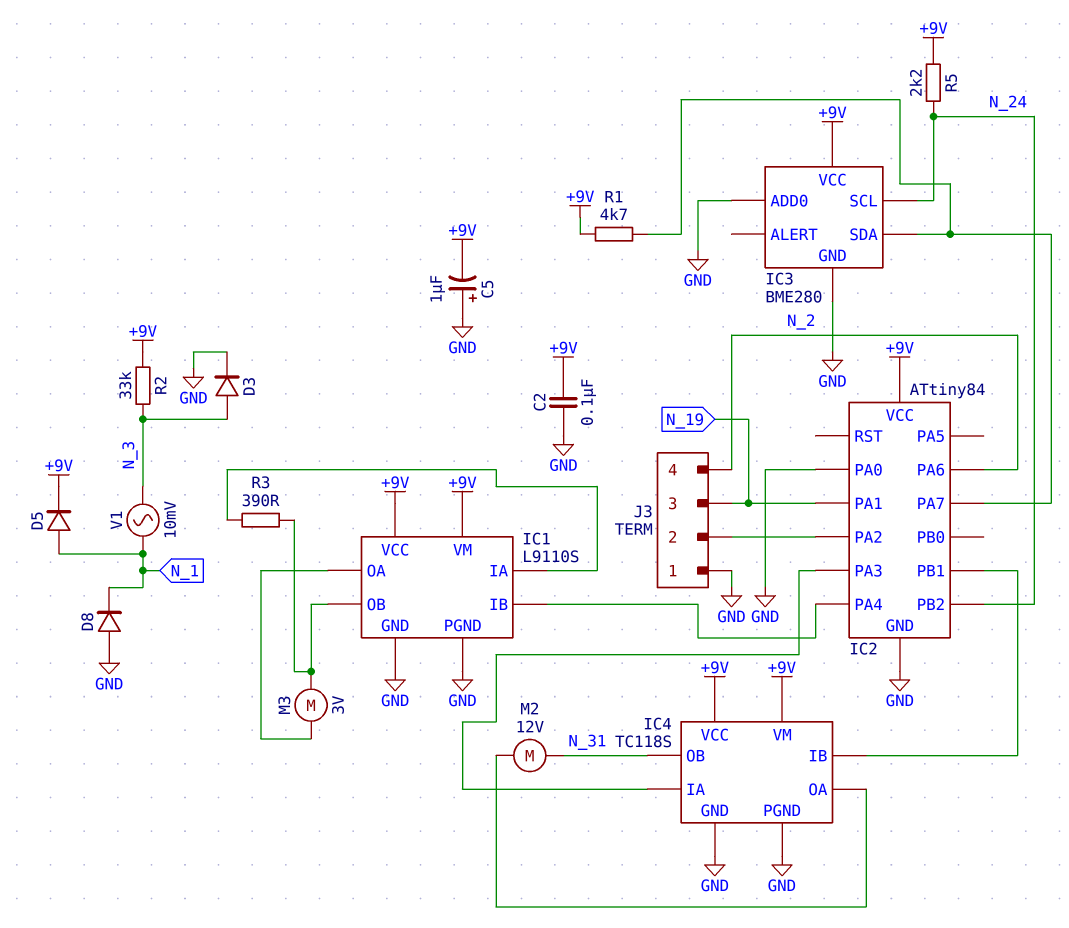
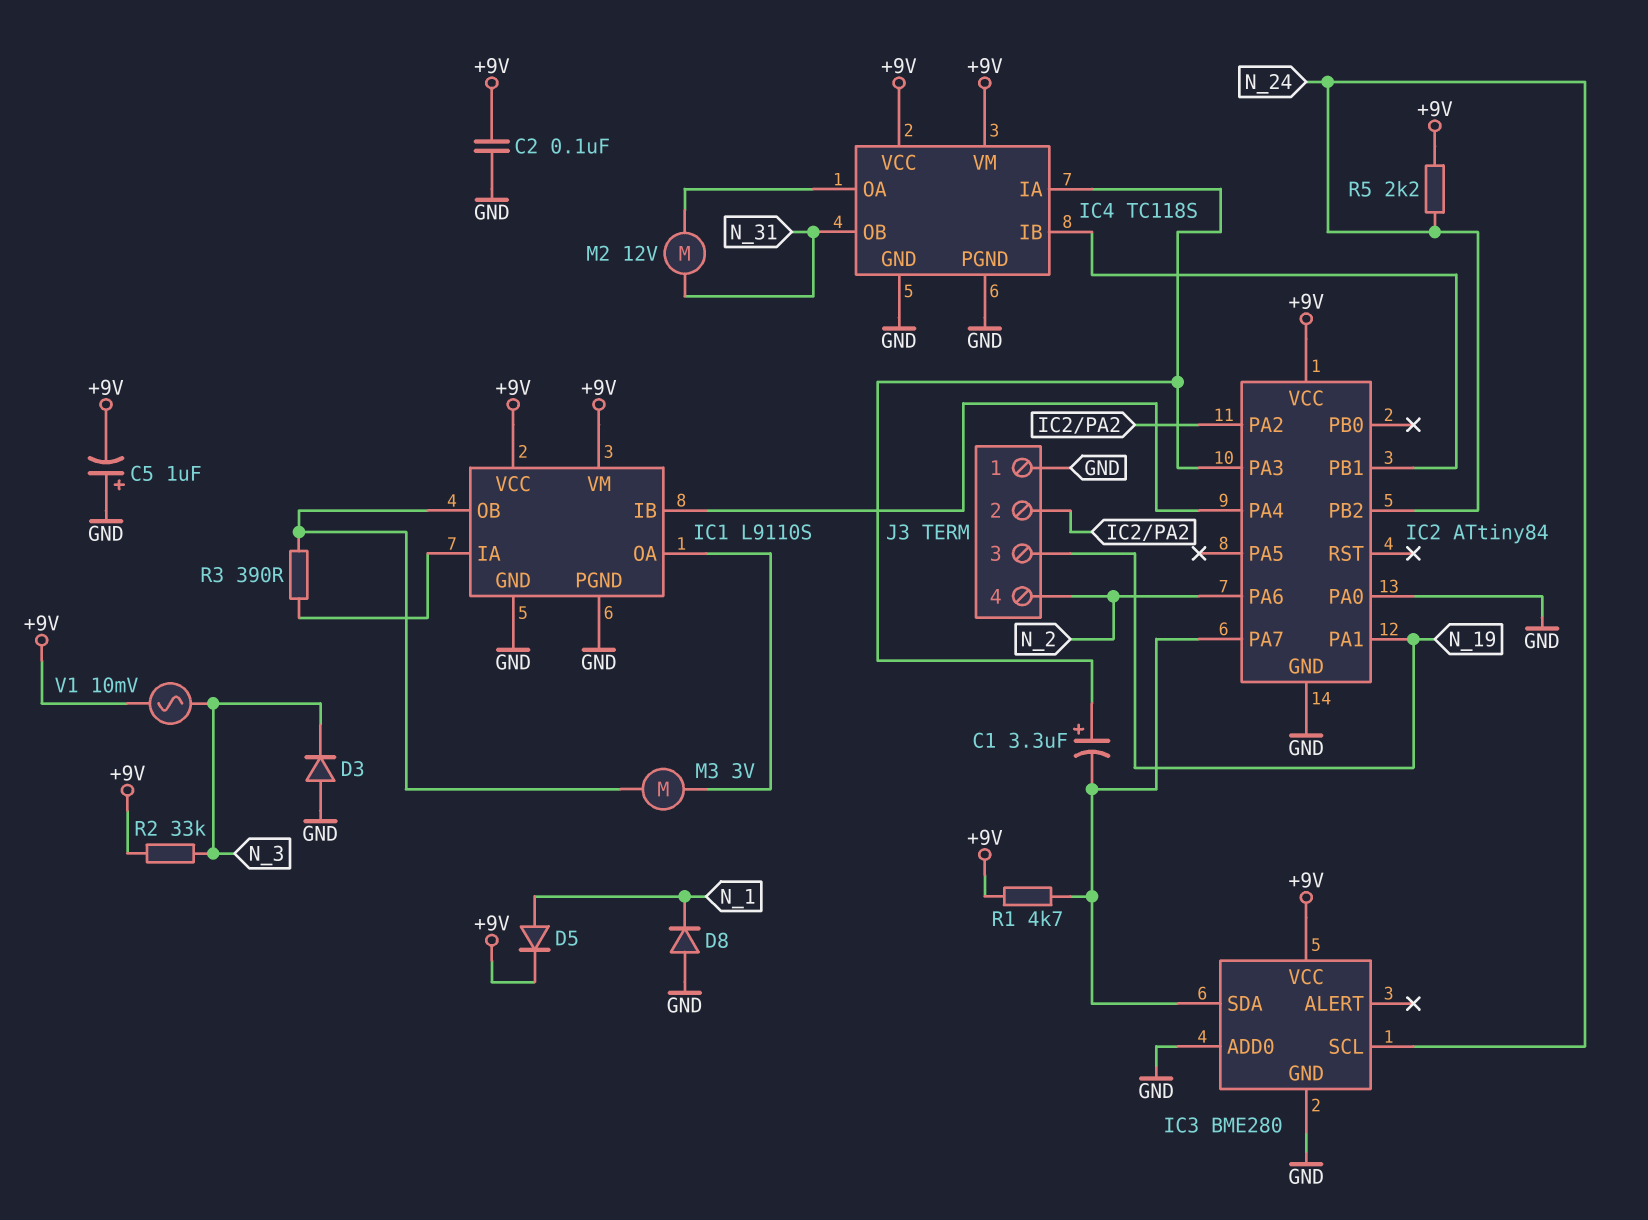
C1: none -> 3.3uF (plus IC2/PA3, minus IC2/PA7)
D3: diode (A N_3, K GND) -> diode (A GND, K N_3)
V1: AC 10mV (N_1, N_3) -> AC 10mV (+9V, N_3)

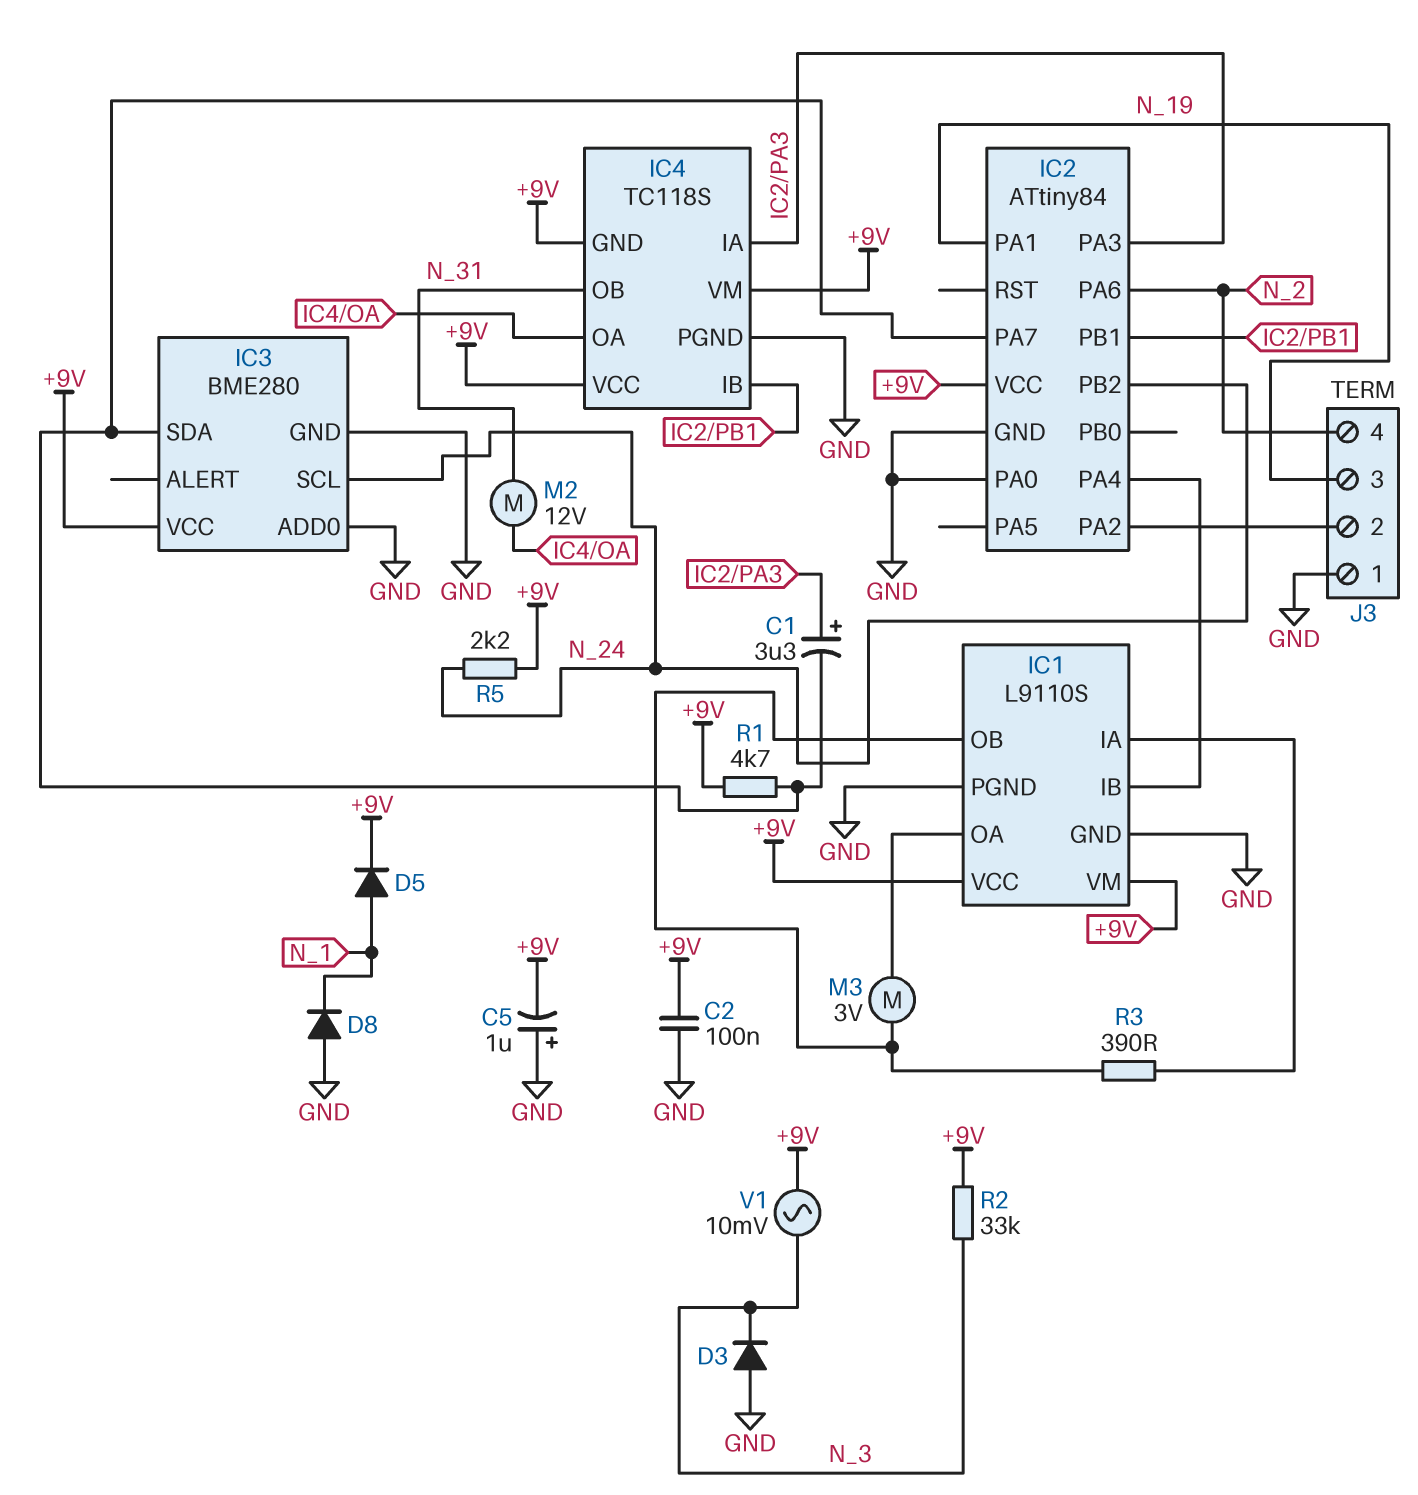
IC4 pin GND: GND -> +9V

